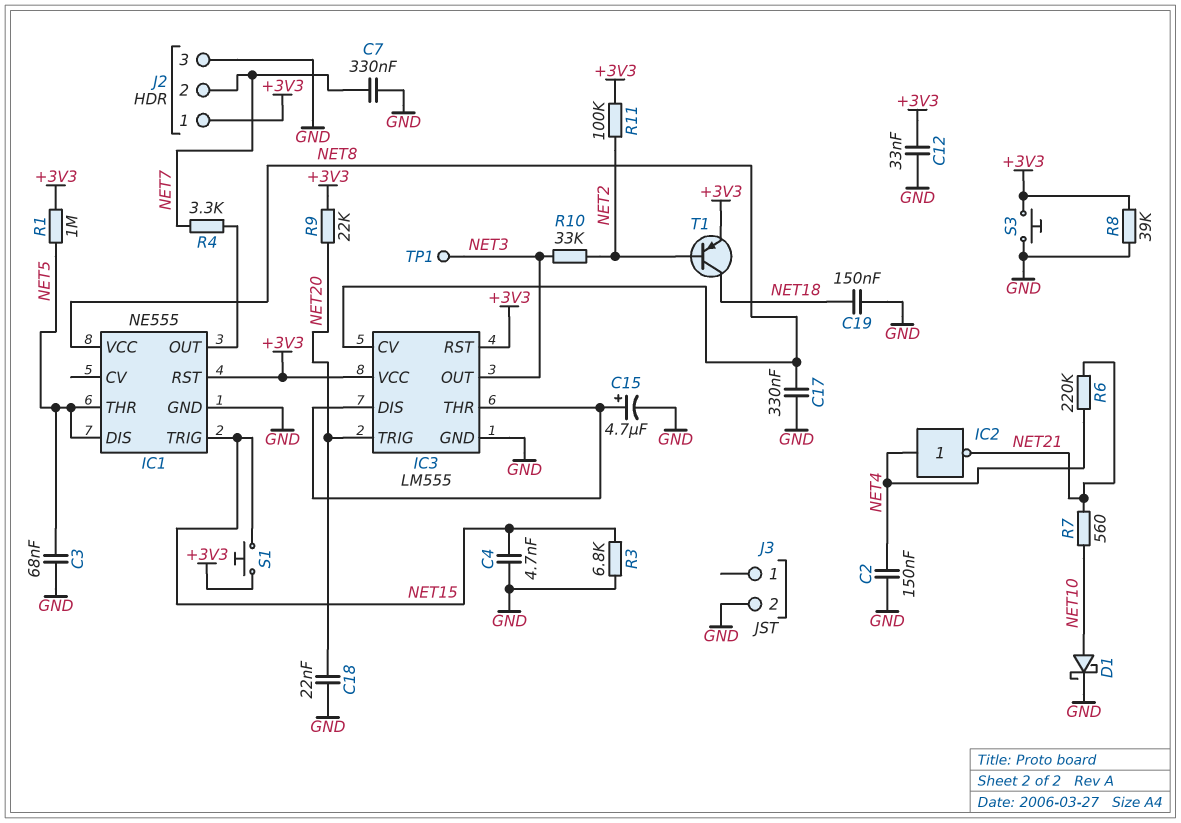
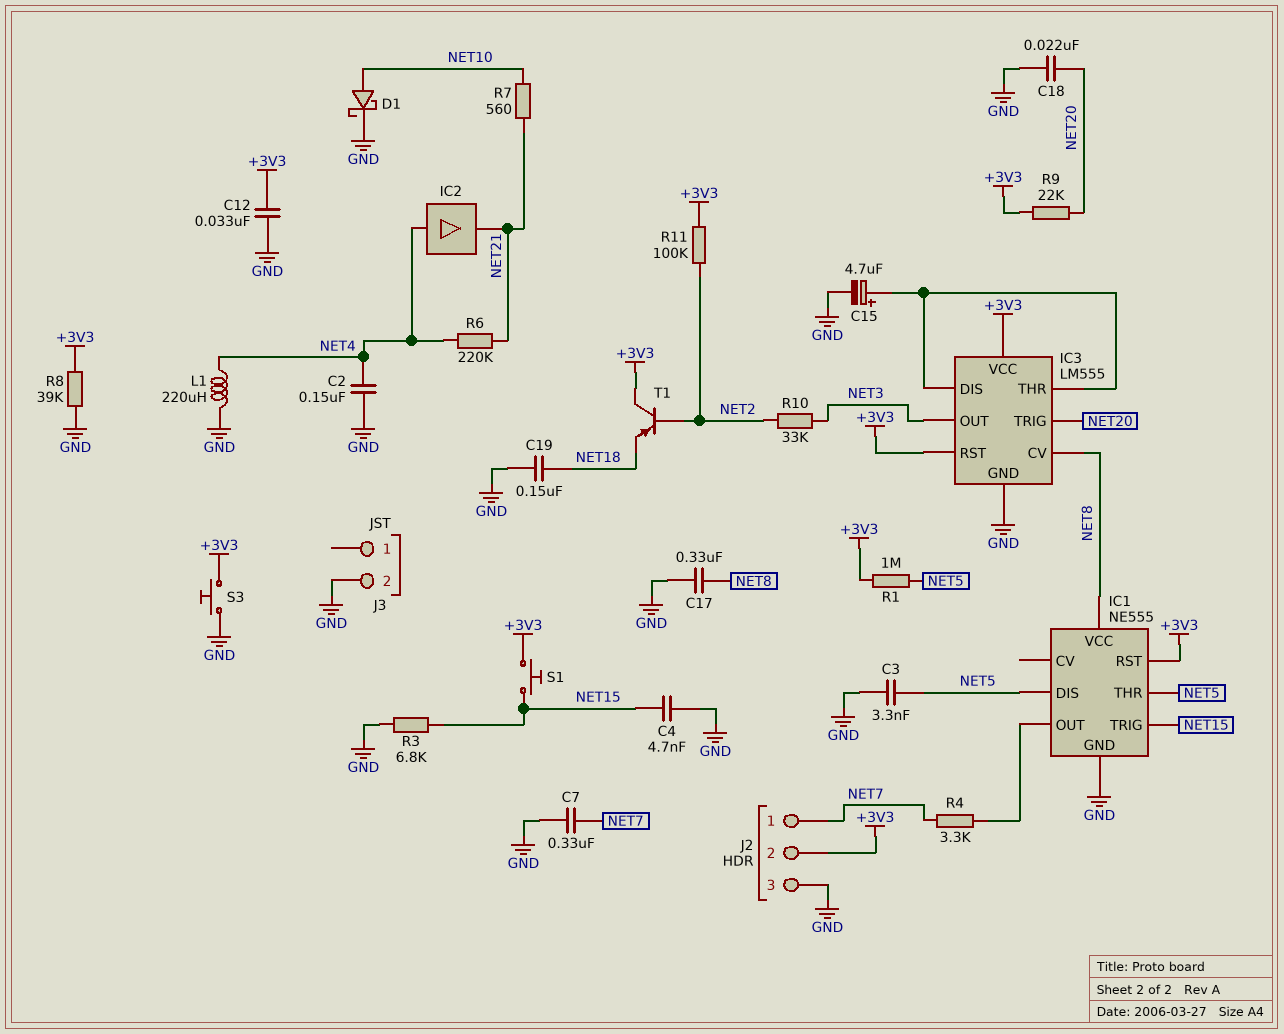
C3: 68nF (GND, NET5) -> 3.3nF (GND, NET5)
IC2: NOT (in NET4, out NET21) -> buffer (in NET4, out NET21)
J2 pin 1: +3V3 -> NET7
J2 pin 2: NET7 -> +3V3
L1: none -> 220uH (GND, NET4)
T1: PNP (B NET2, C NET18, E +3V3) -> PNP (B NET2, C +3V3, E NET18)
TP1: test point (NET3) -> none

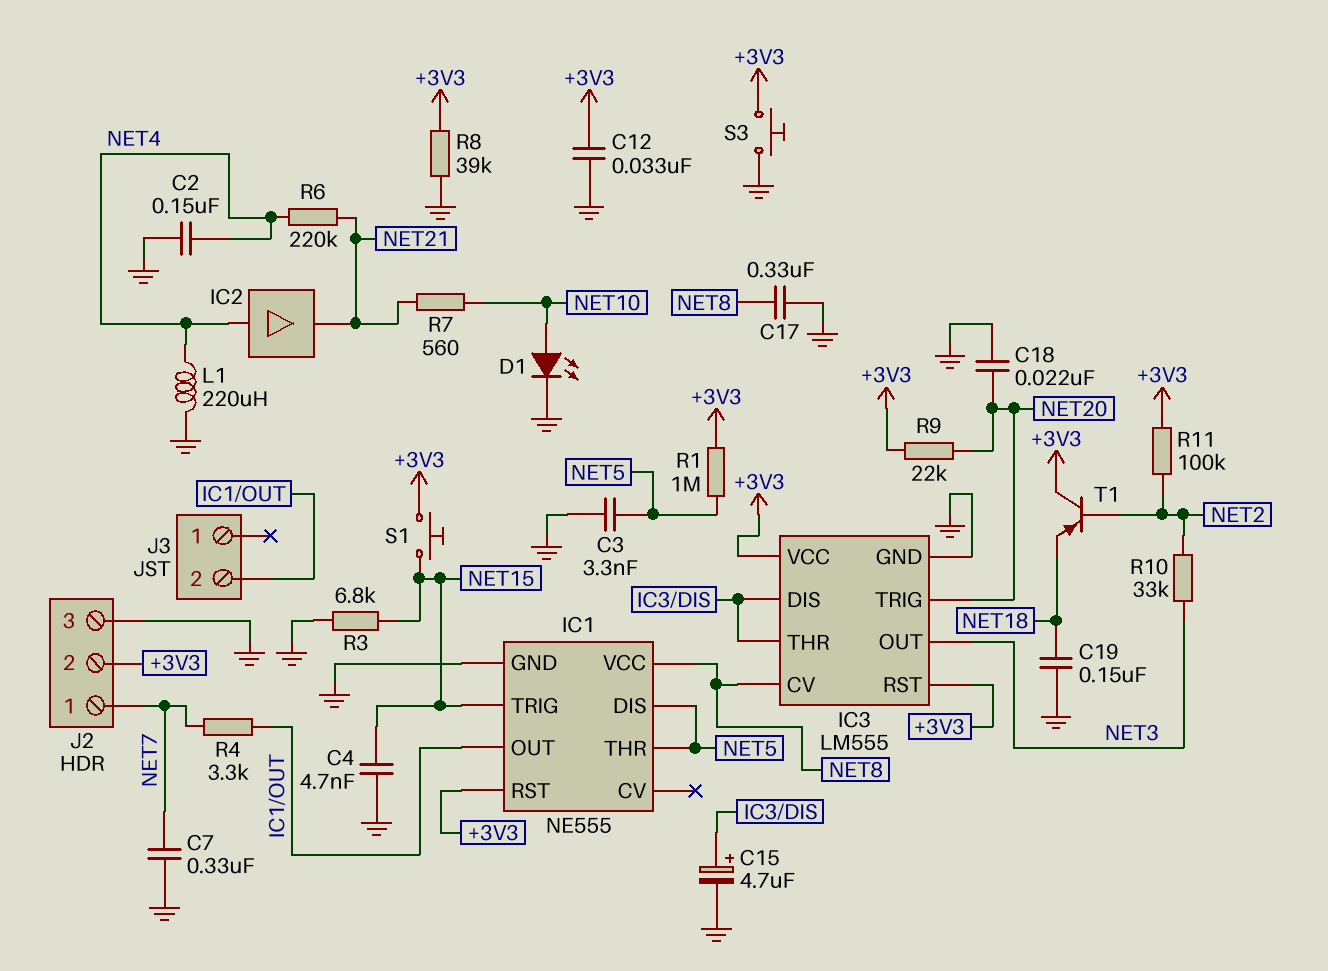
D1: schottky (A NET10, K GND) -> LED (A NET10, K GND)
J3 pin 2: GND -> IC1/OUT

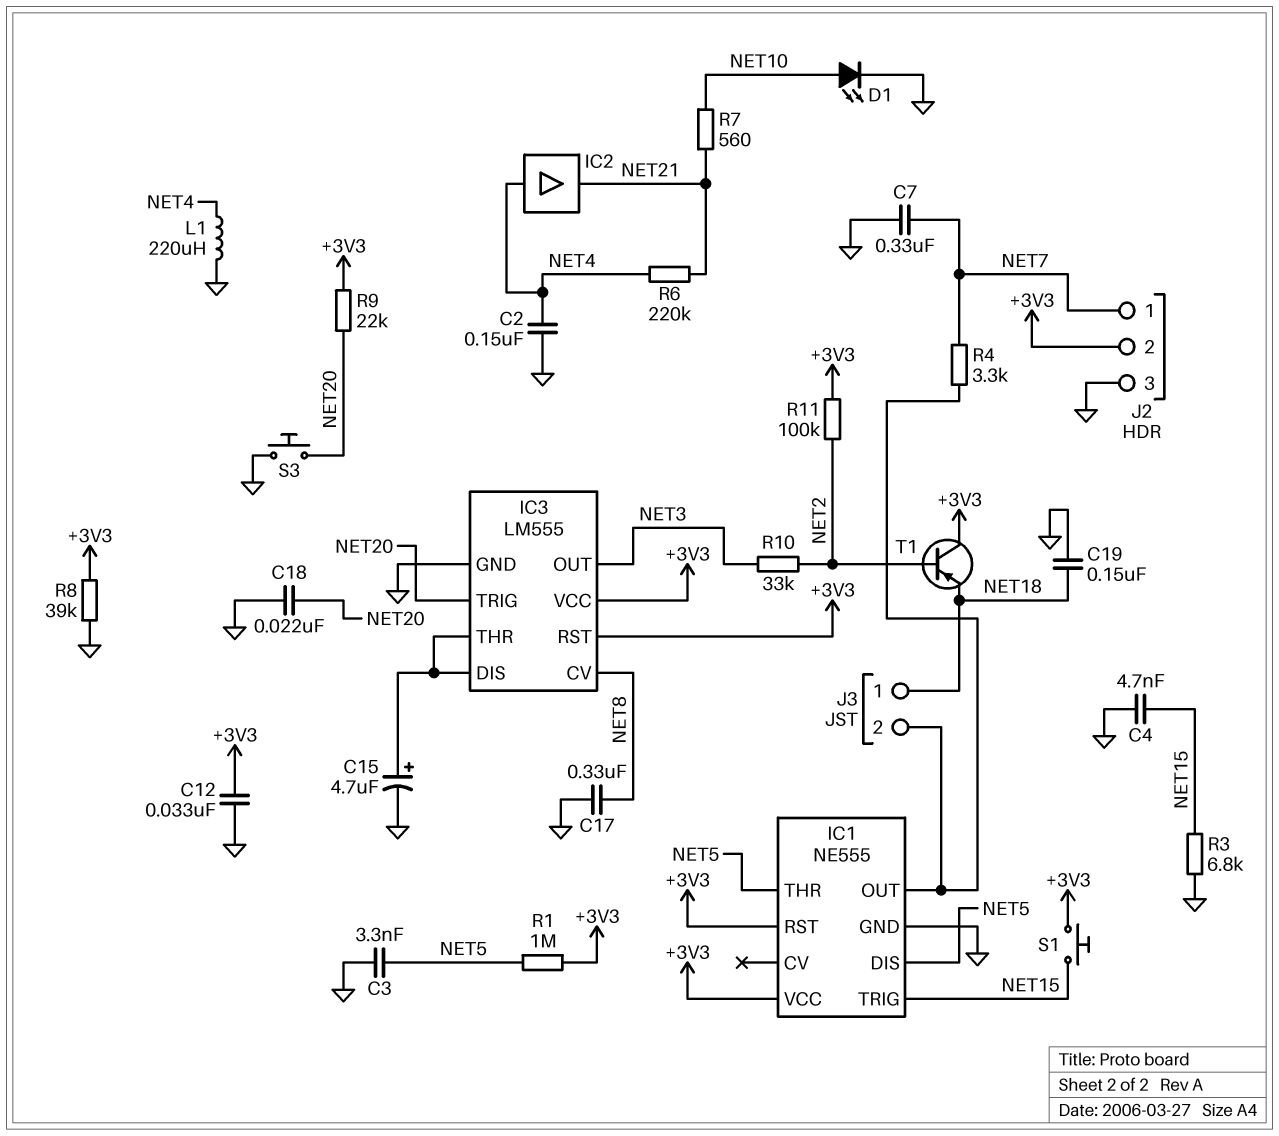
IC1 pin VCC: NET8 -> +3V3
J3 pin 1: none -> NET18
S3: button (+3V3, GND) -> button (GND, NET20)

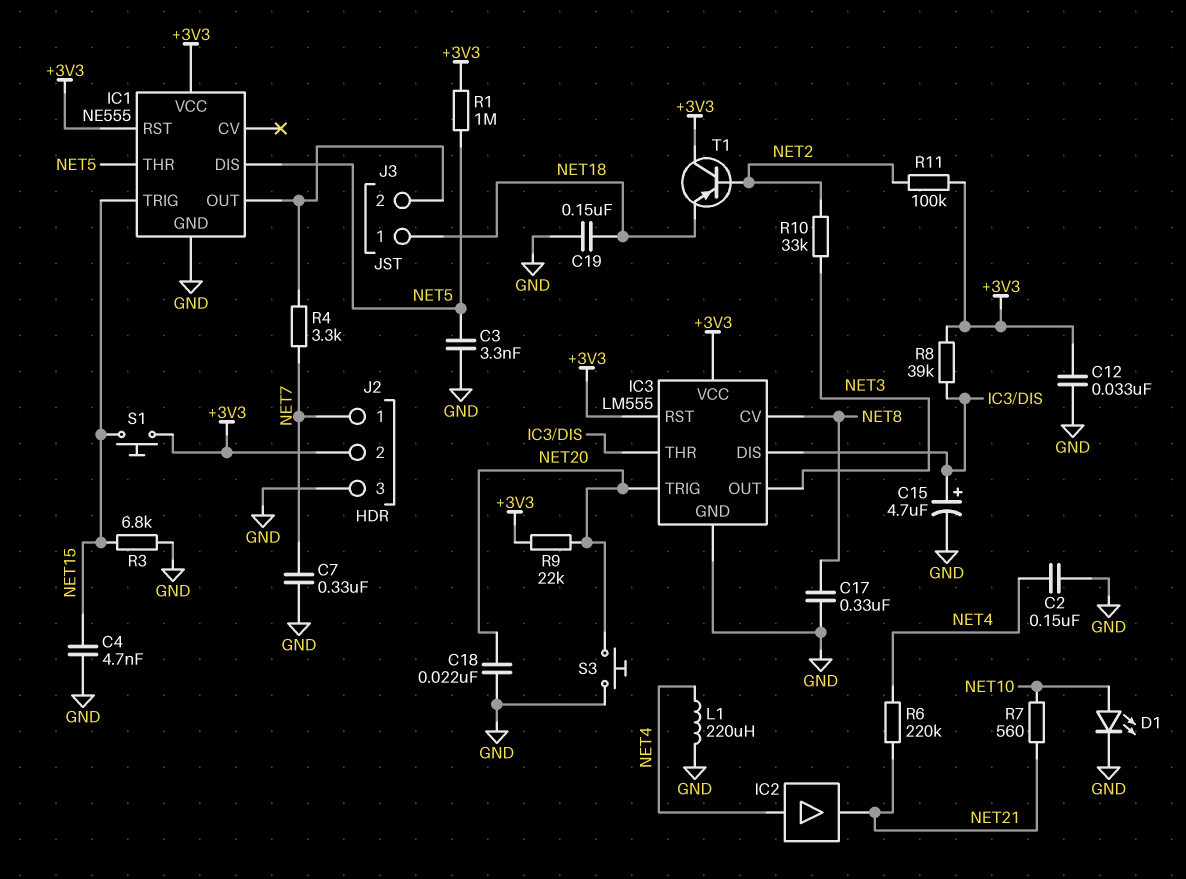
R8: 39k (+3V3, GND) -> 39k (+3V3, IC3/DIS)

